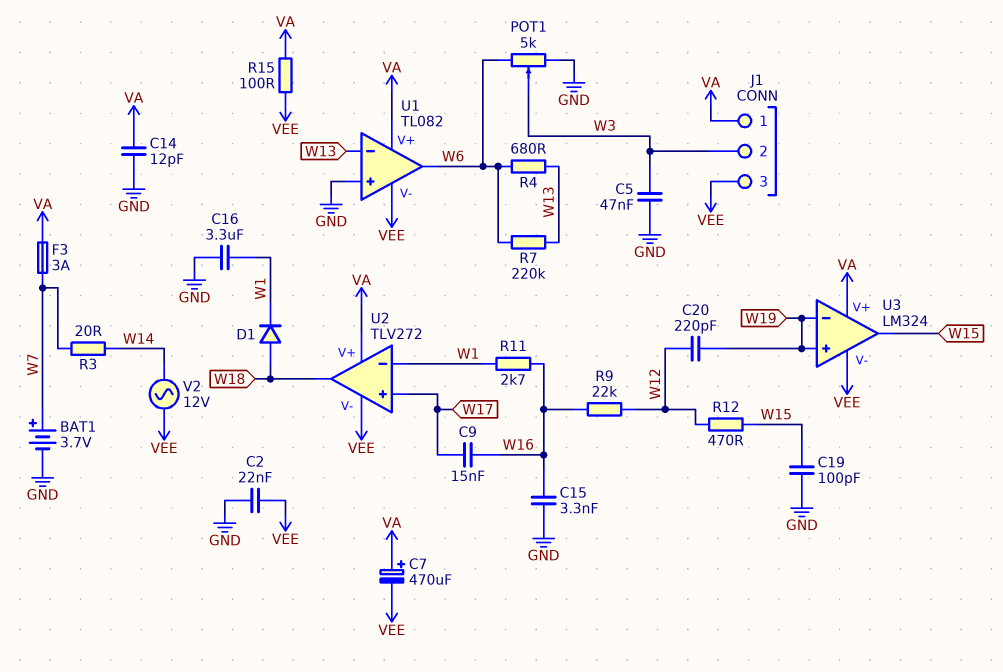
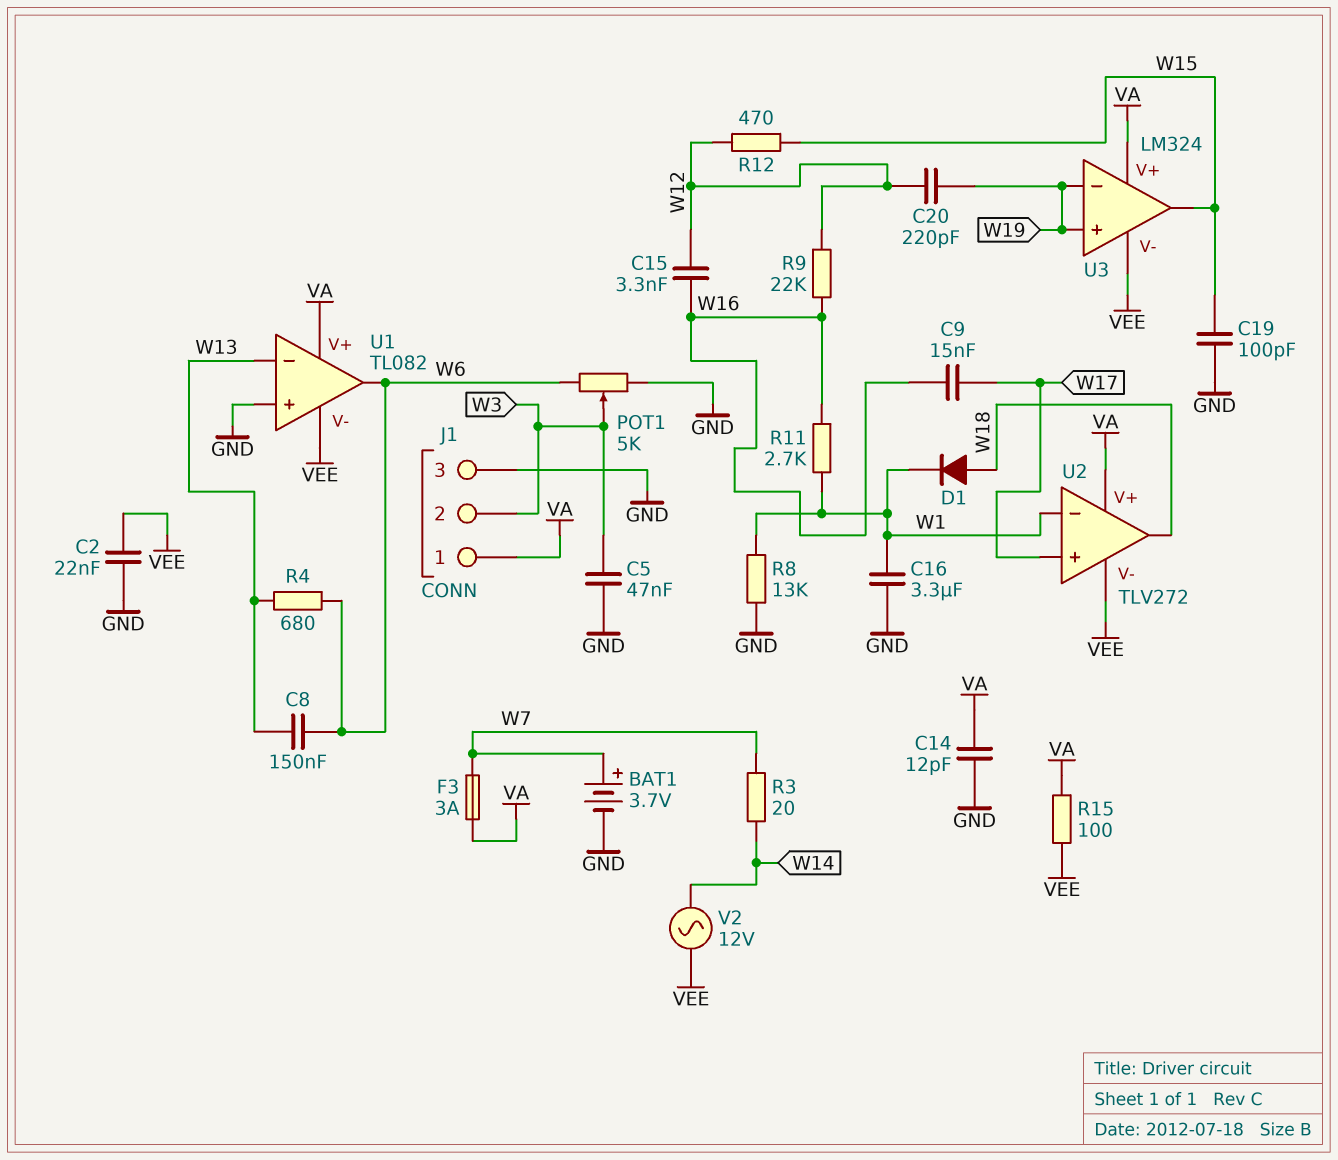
C7: 470uF (plus VA, minus VEE) -> none
C8: none -> 150nF (W6, W13)
C15: 3.3nF (GND, W16) -> 3.3nF (W12, W16)
J1 pin 3: VEE -> GND
R7: 220k (W6, W13) -> none
R8: none -> 13k (GND, W1)

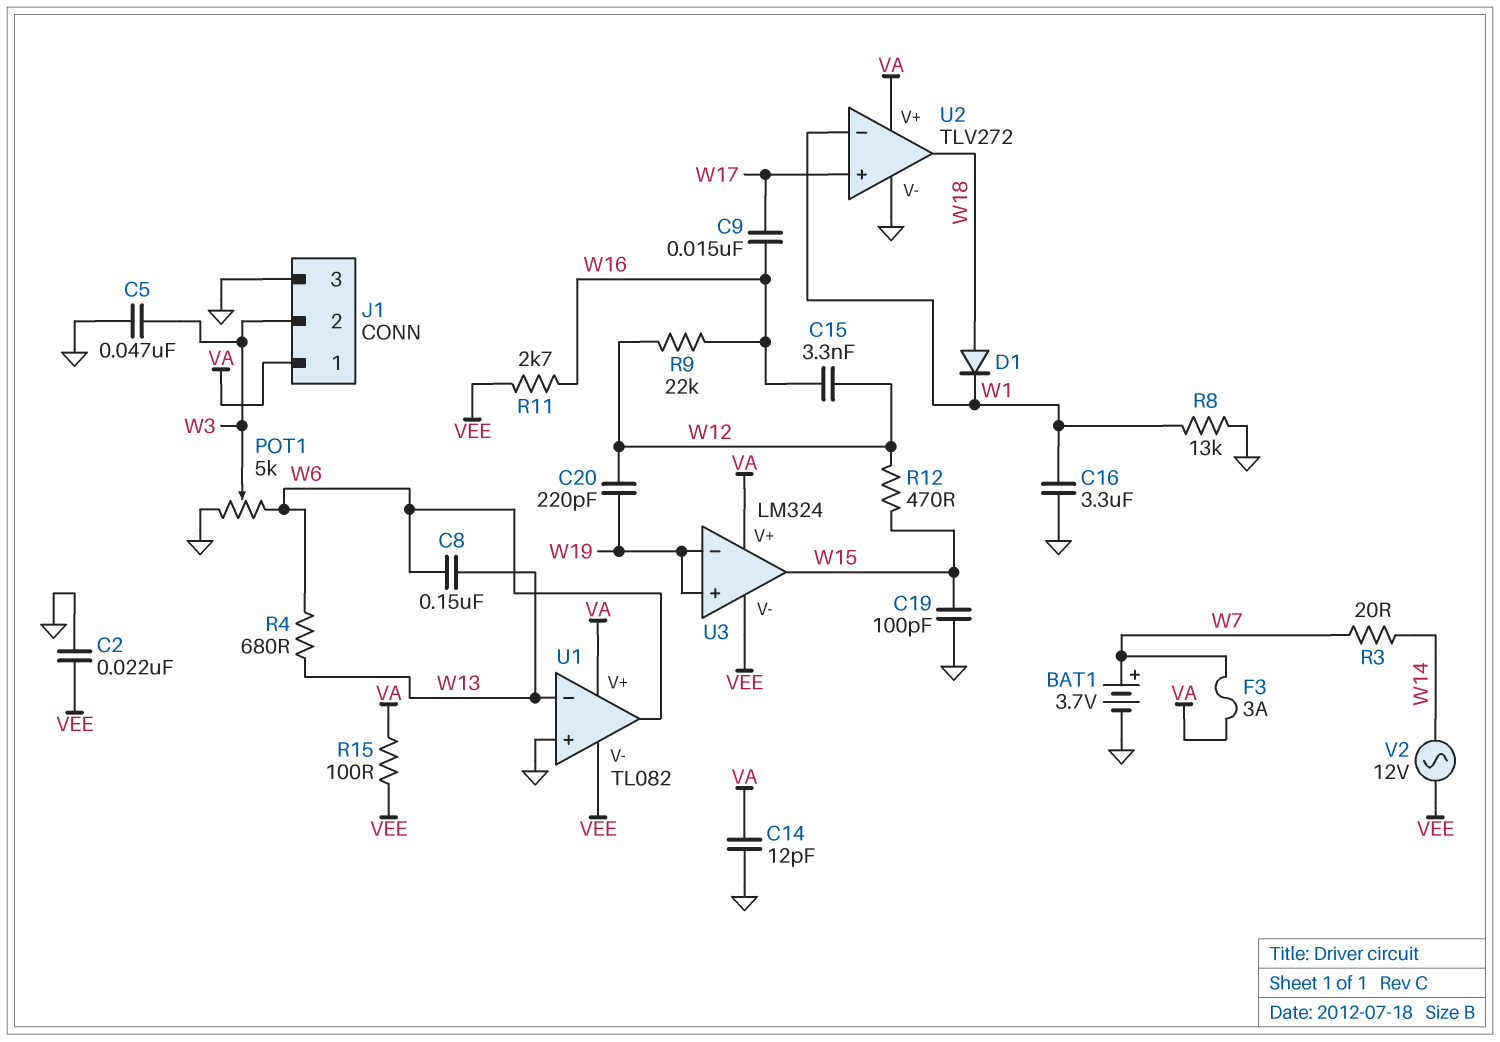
R11: 2.7k (W1, W16) -> 2.7k (VEE, W16)
U2 pin V-: VEE -> GND

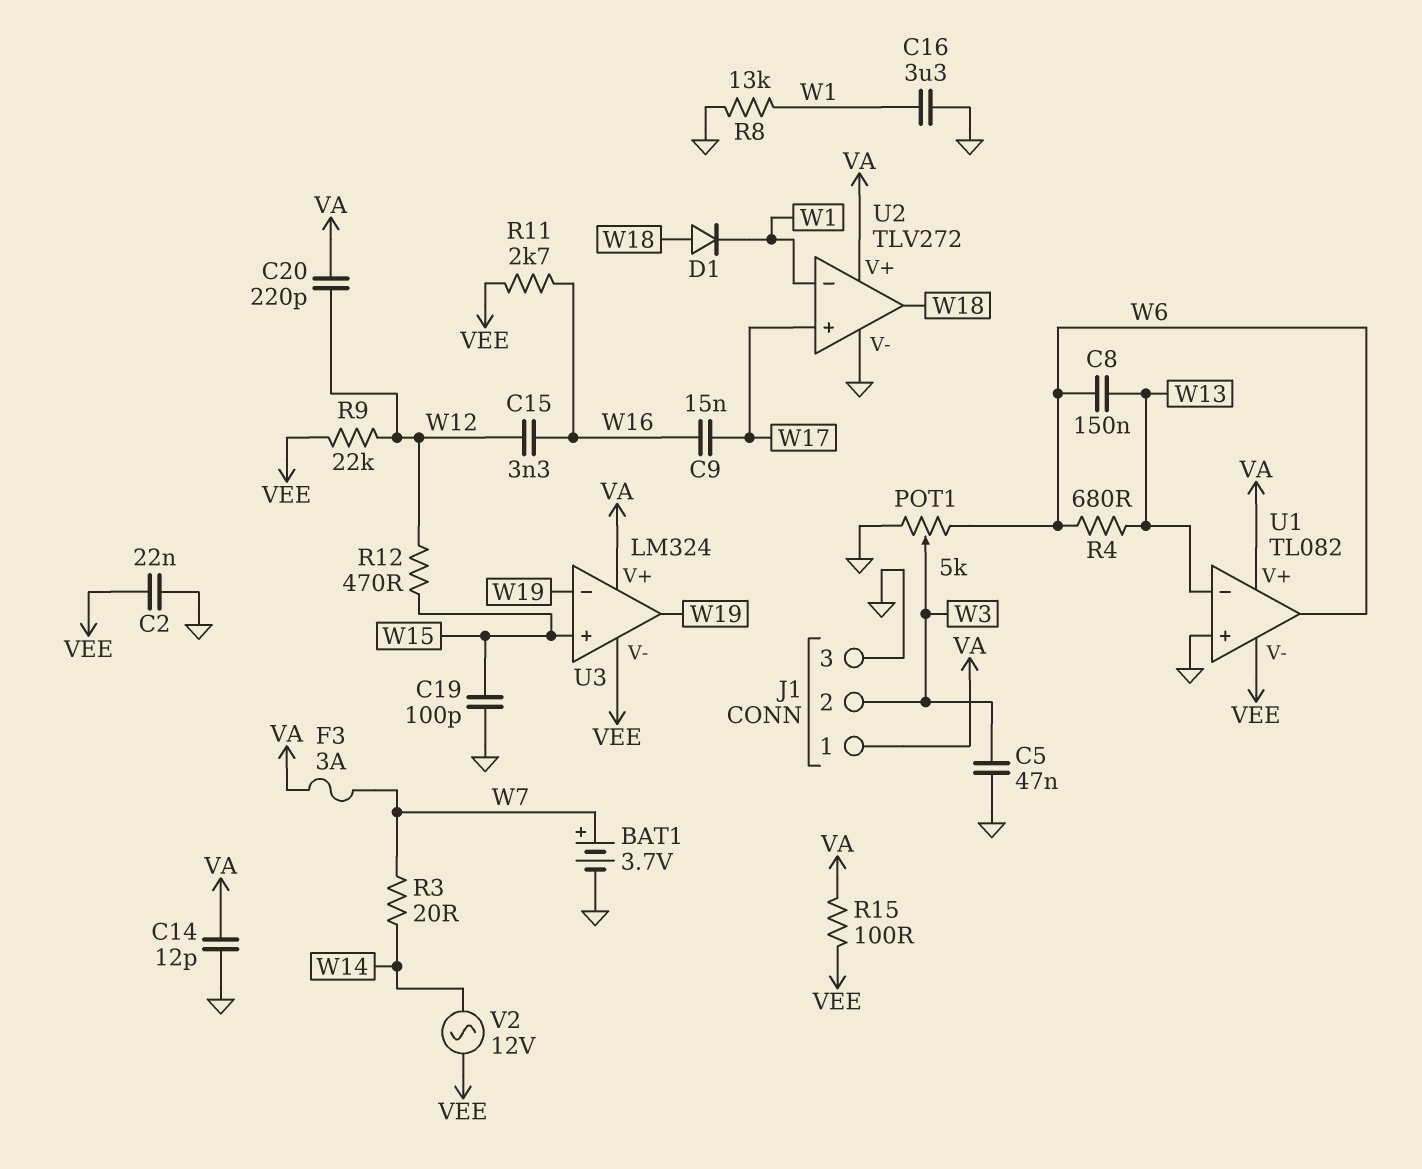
C20: 220pF (W12, W19) -> 220pF (VA, W12)
R9: 22k (W12, W16) -> 22k (VEE, W12)
U3 pin in+: W19 -> W15
U3 pin out: W15 -> W19

